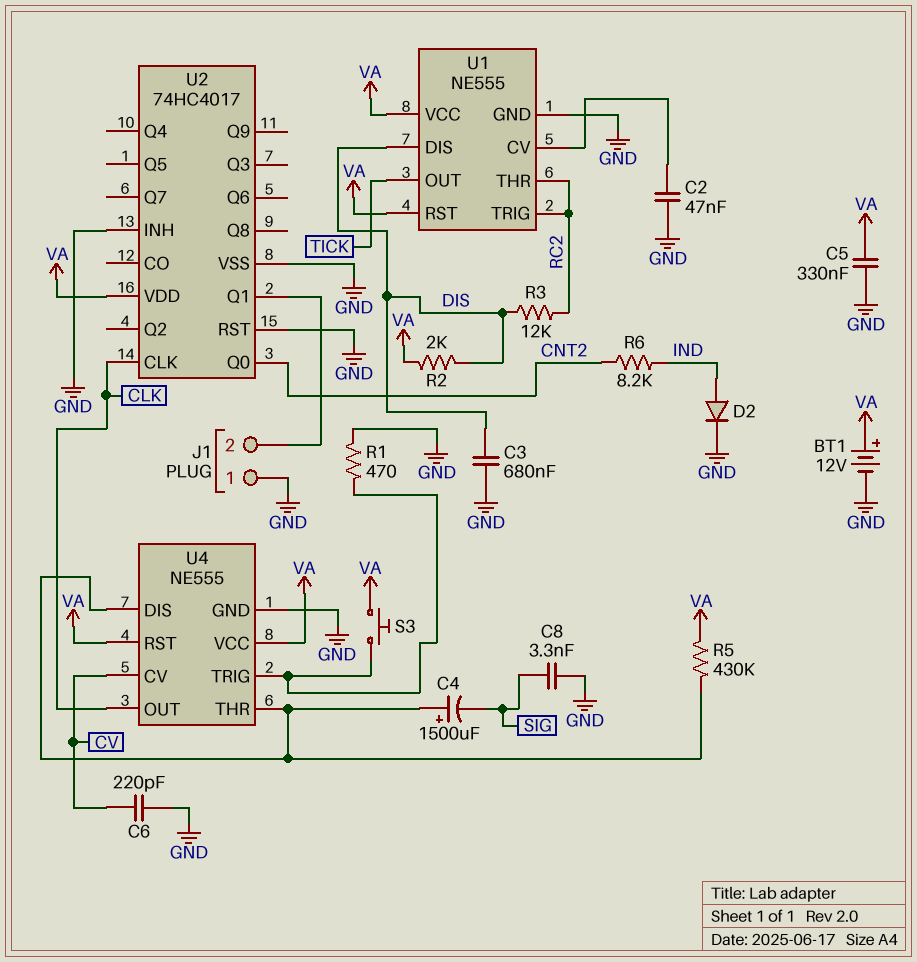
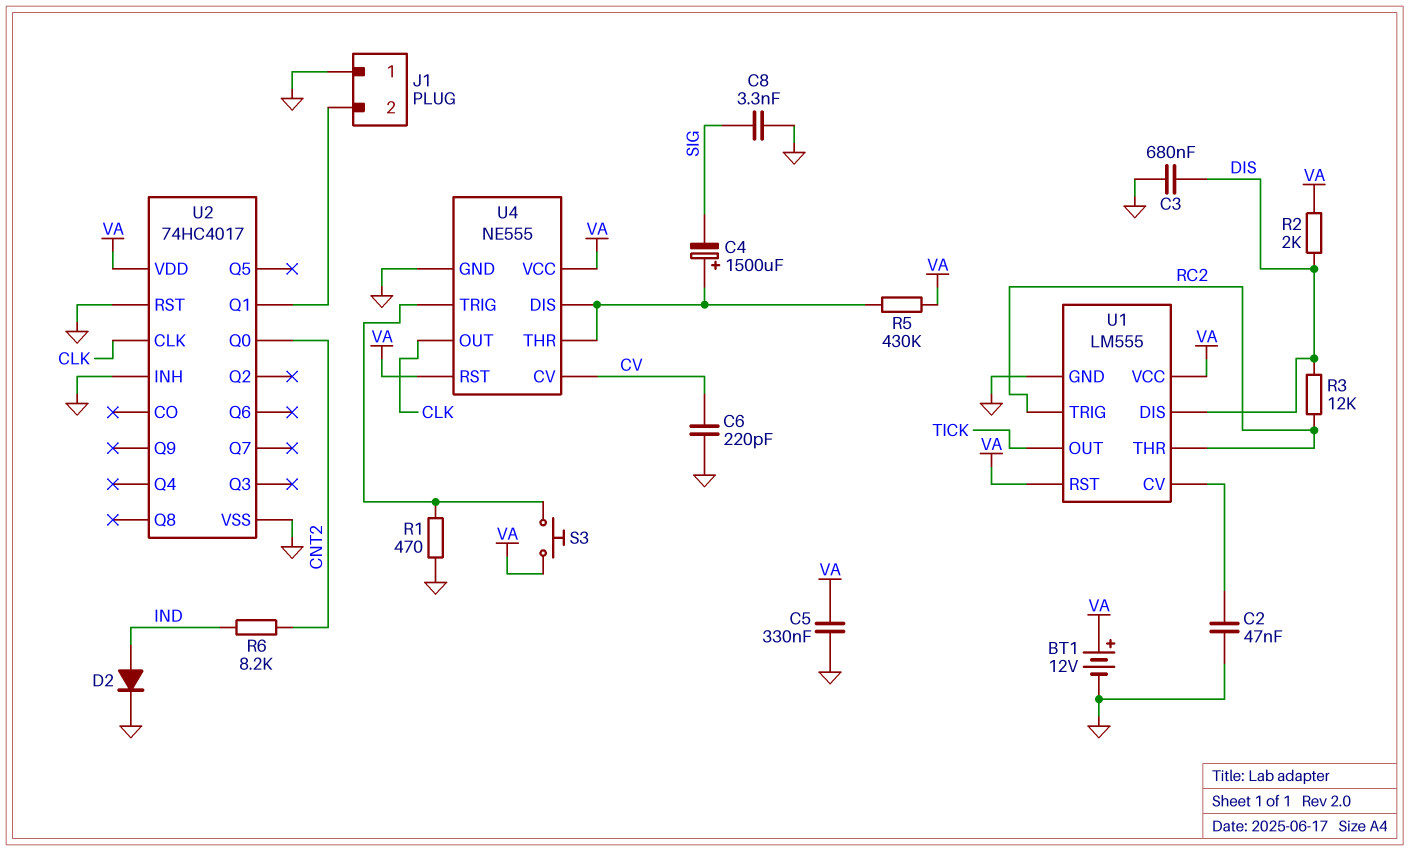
U1: NE555 -> LM555

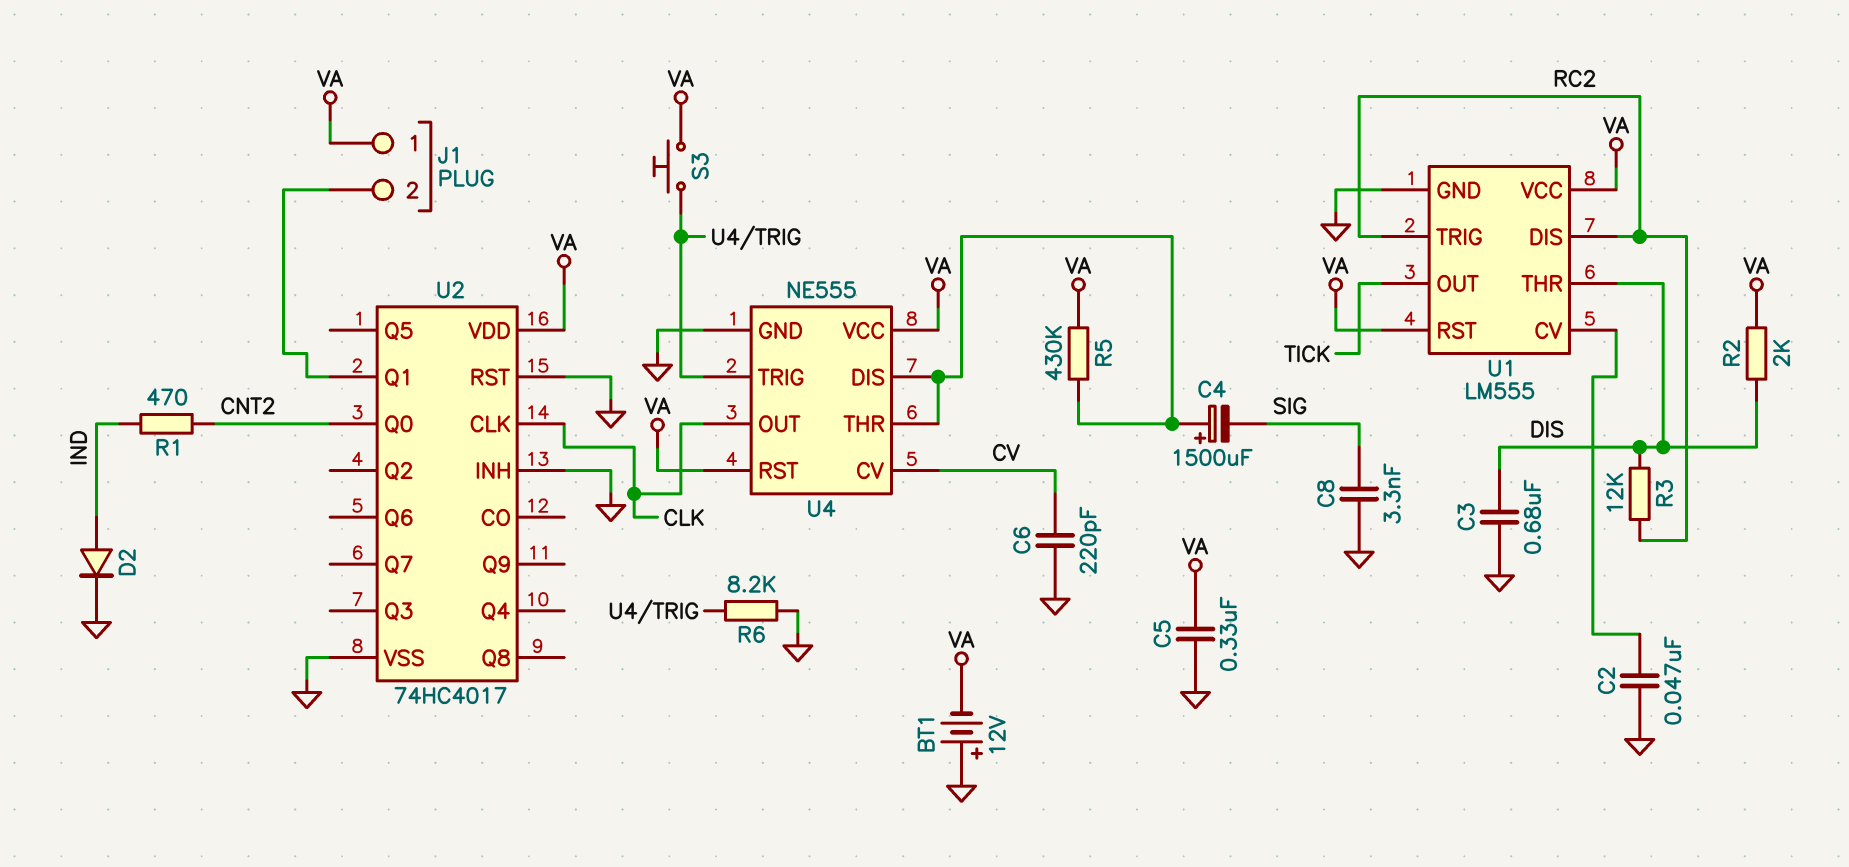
BT1: 12V (plus VA, minus GND) -> 12V (plus GND, minus VA)
J1 pin 1: GND -> VA
R1: 470 (GND, U4/TRIG) -> 470 (CNT2, IND)
R6: 8.2k (CNT2, IND) -> 8.2k (GND, U4/TRIG)
U1 pin DIS: DIS -> RC2
U1 pin THR: RC2 -> DIS

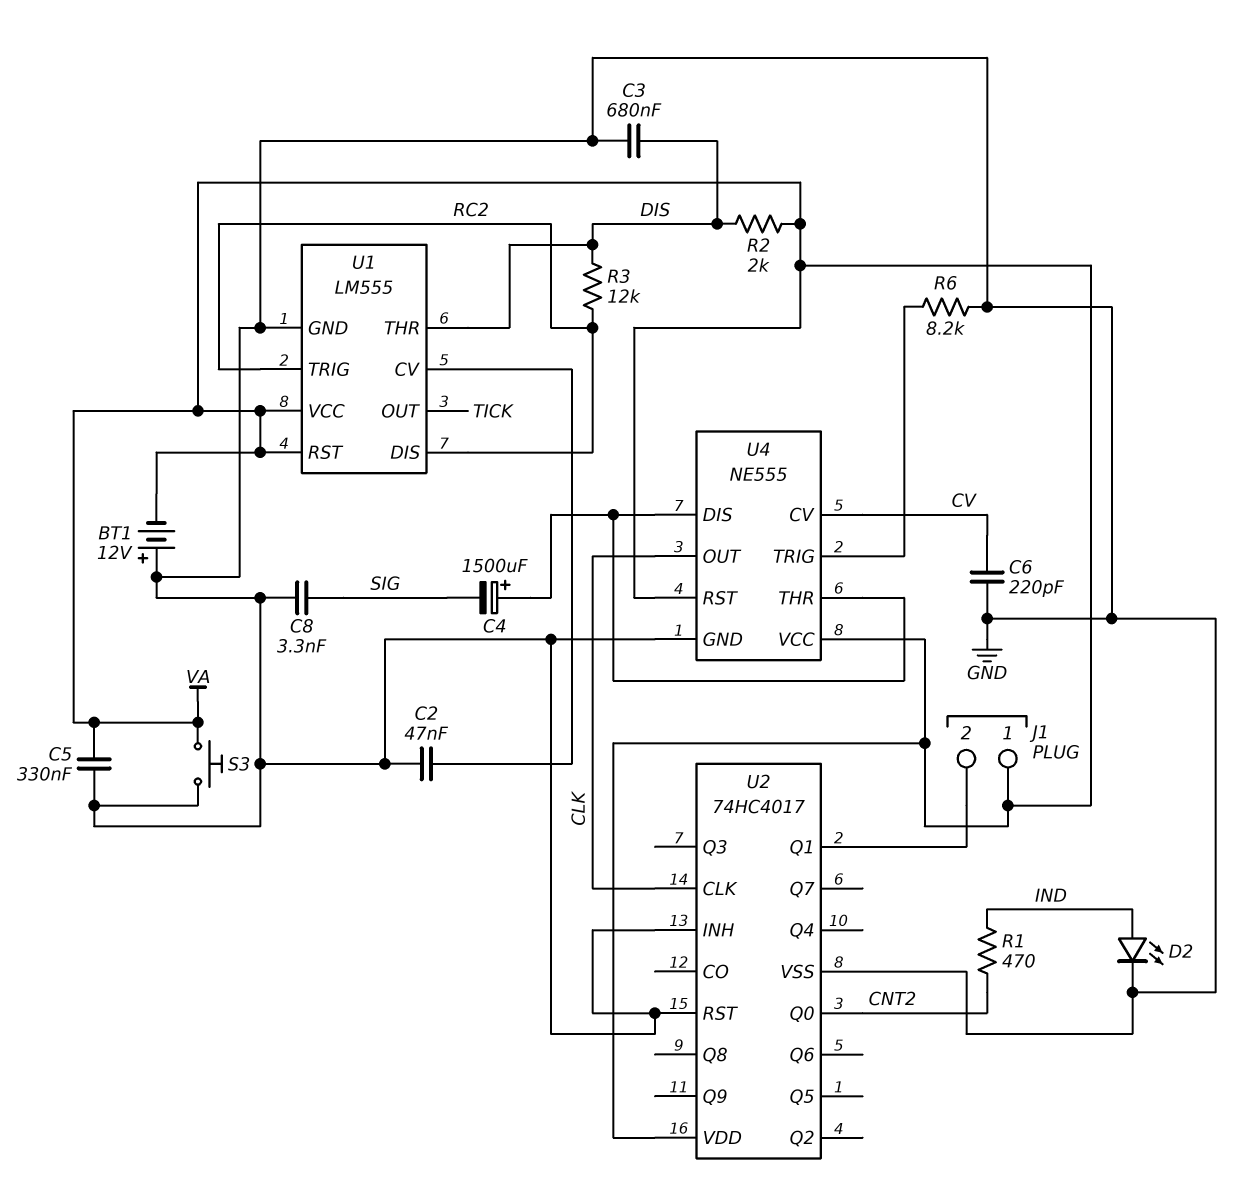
D2: diode (A IND, K GND) -> LED (A IND, K GND)
R5: 430k (U4/DIS, VA) -> none
S3: button (U4/TRIG, VA) -> button (GND, VA)

